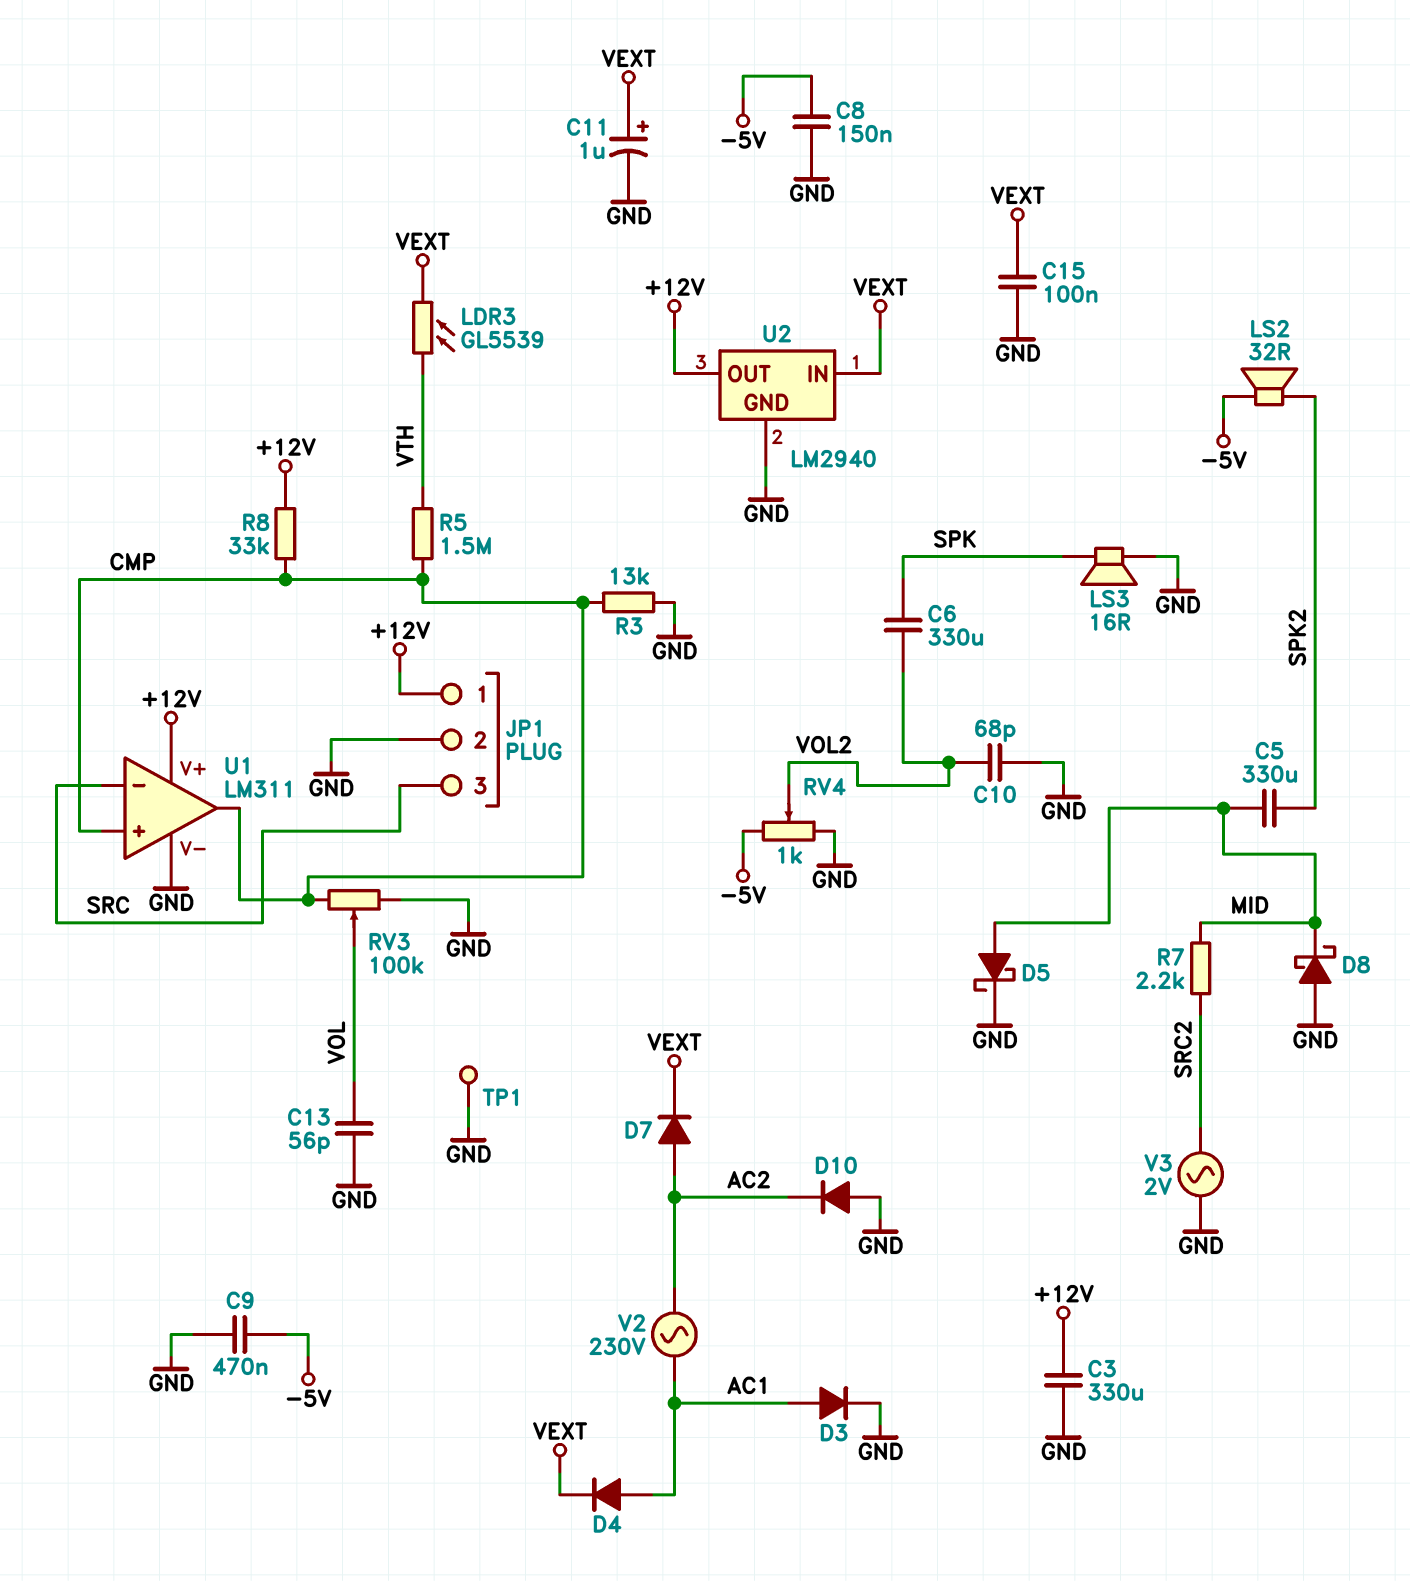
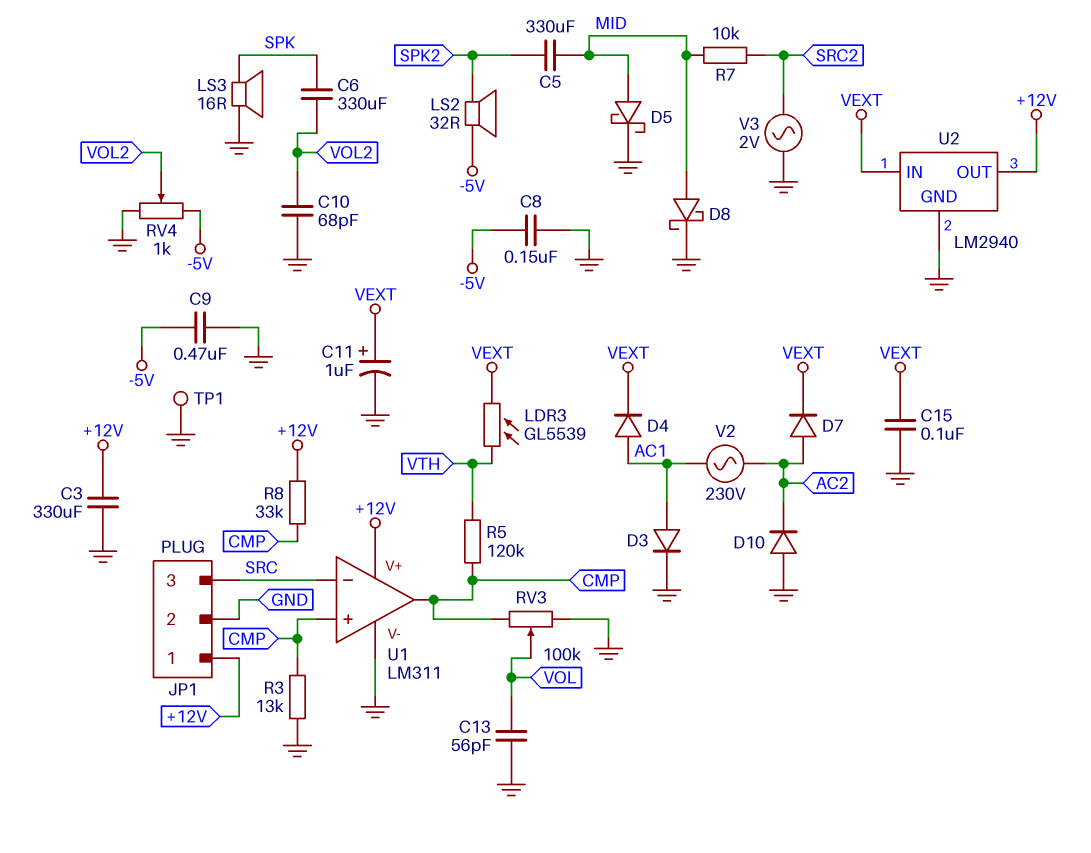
D8: schottky (A GND, K MID) -> schottky (A MID, K GND)
R5: 1.5M (CMP, VTH) -> 120k (CMP, VTH)
R7: 2.2k (MID, SRC2) -> 10k (MID, SRC2)

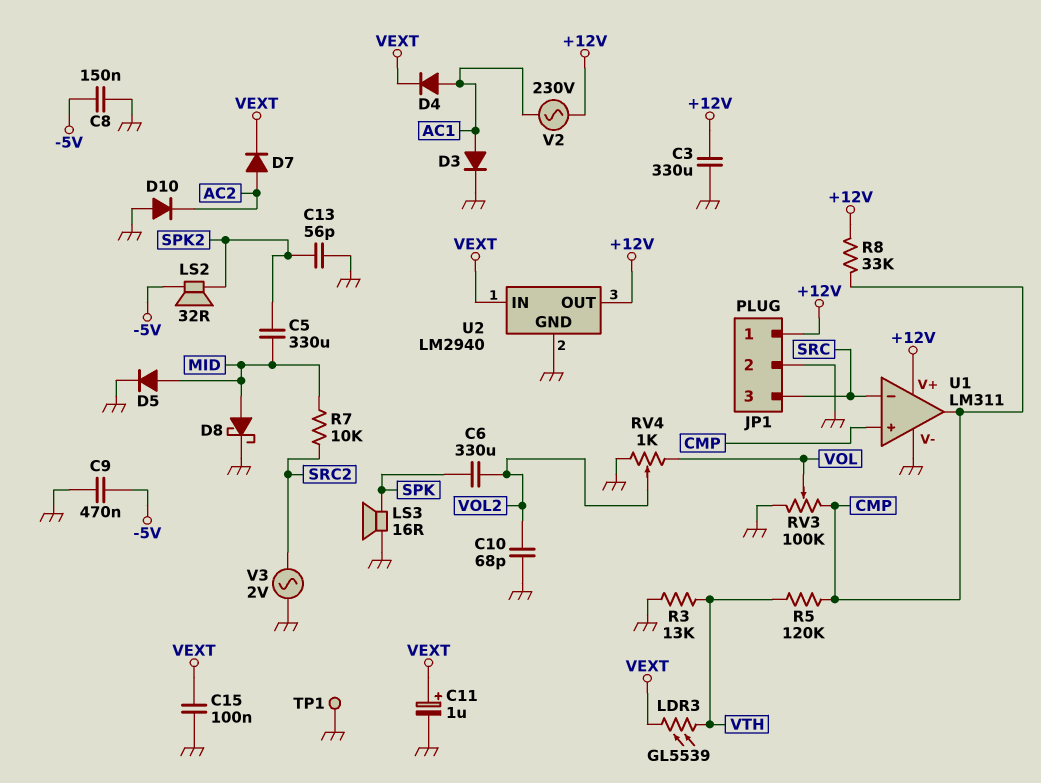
C13: 56pF (GND, VOL) -> 56pF (GND, SPK2)
D5: schottky (A MID, K GND) -> diode (A MID, K GND)
R3: 13k (CMP, GND) -> 13k (GND, VTH)
RV4: 1k (-5V, GND, wiper VOL2) -> 1k (GND, VOL, wiper VOL2)
V2: AC 230V (AC1, AC2) -> AC 230V (+12V, AC1)

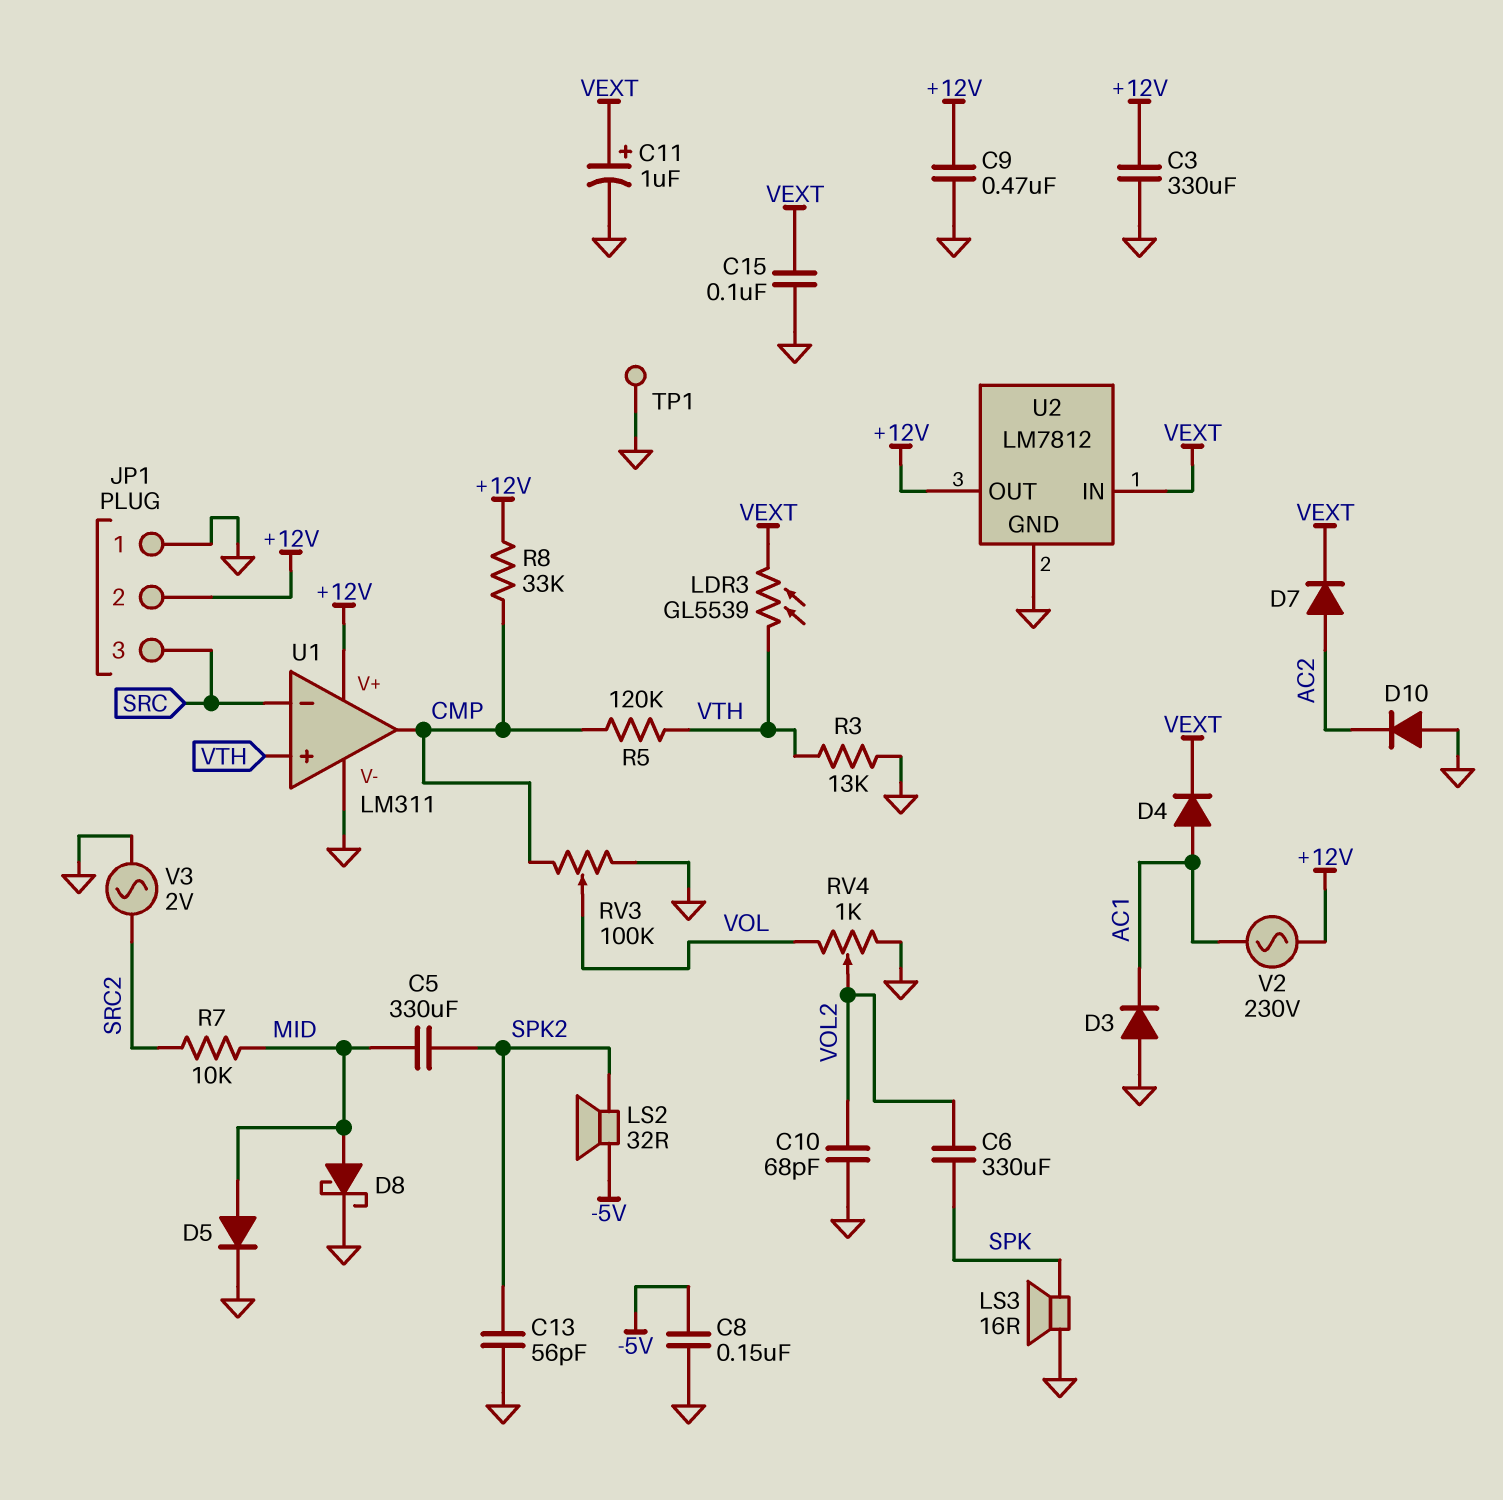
C9: 470nF (-5V, GND) -> 470nF (+12V, GND)
D3: diode (A AC1, K GND) -> diode (A GND, K AC1)
JP1 pin 1: +12V -> GND
JP1 pin 2: GND -> +12V
U1 pin in+: CMP -> VTH
U2: LM2940 -> LM7812

